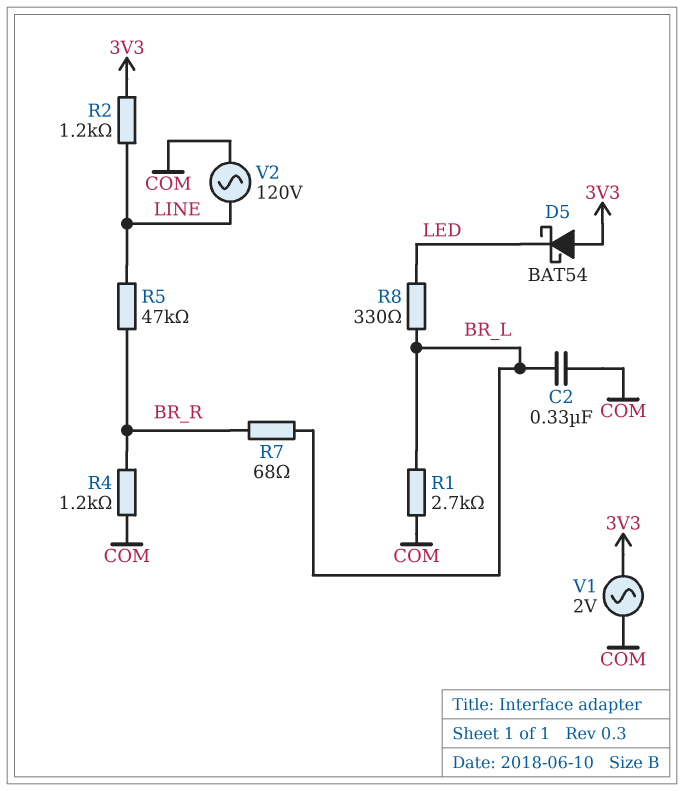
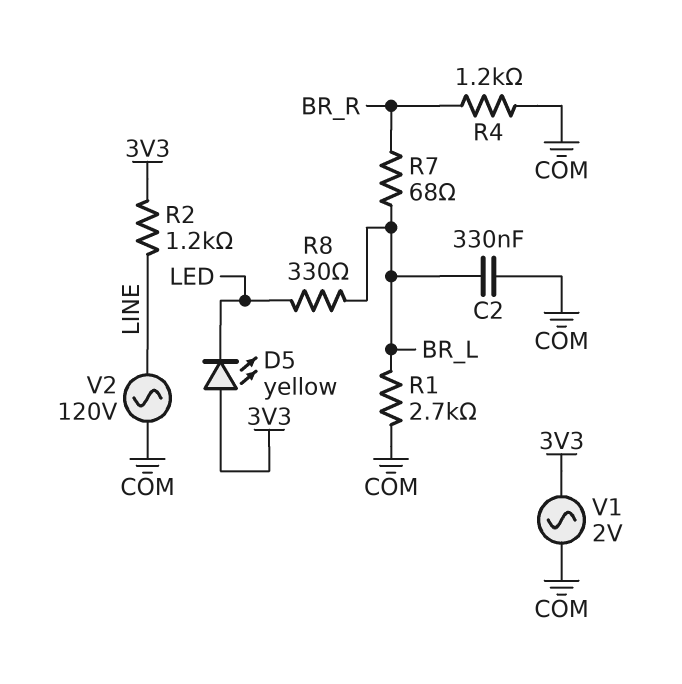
D5: schottky BAT54 (A 3V3, K LED) -> LED yellow (A 3V3, K LED)
R5: 47k (BR_R, LINE) -> none

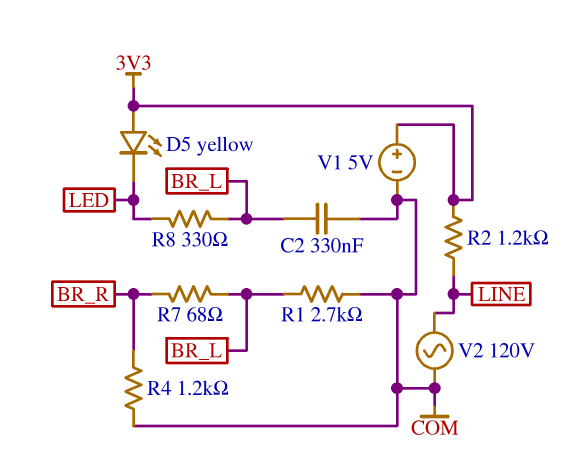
V1: AC 2V (3V3, COM) -> 5V (plus 3V3, minus COM)

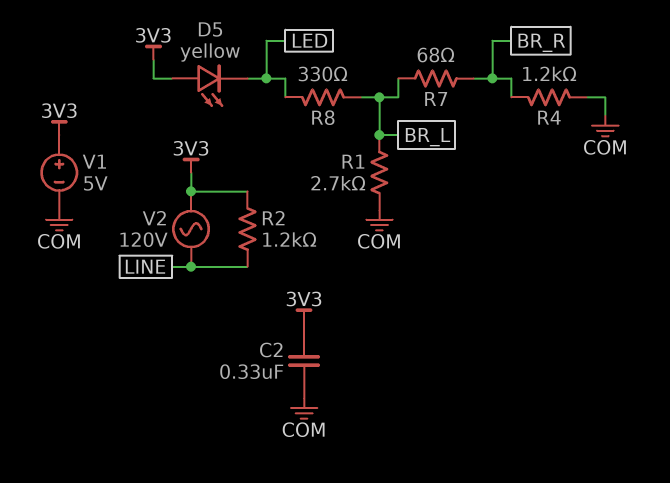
C2: 330nF (BR_L, COM) -> 330nF (3V3, COM)
V2: AC 120V (COM, LINE) -> AC 120V (3V3, LINE)

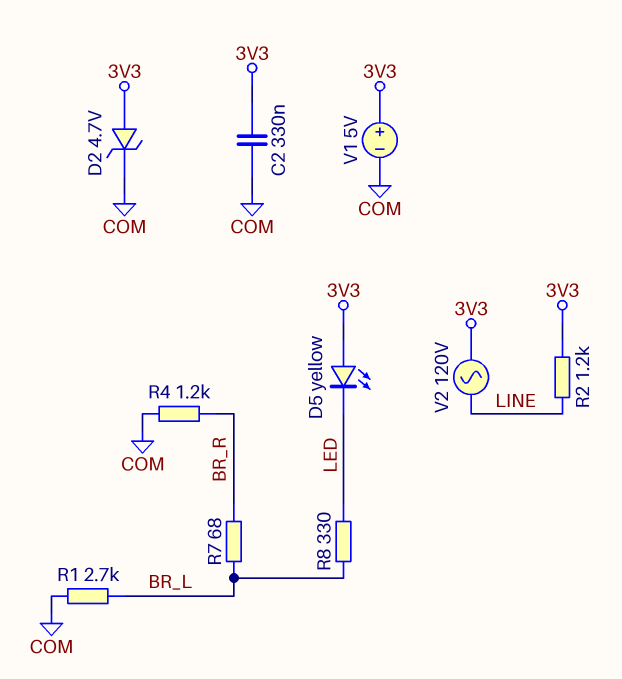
D2: none -> zener 4.7V (A 3V3, K COM)

